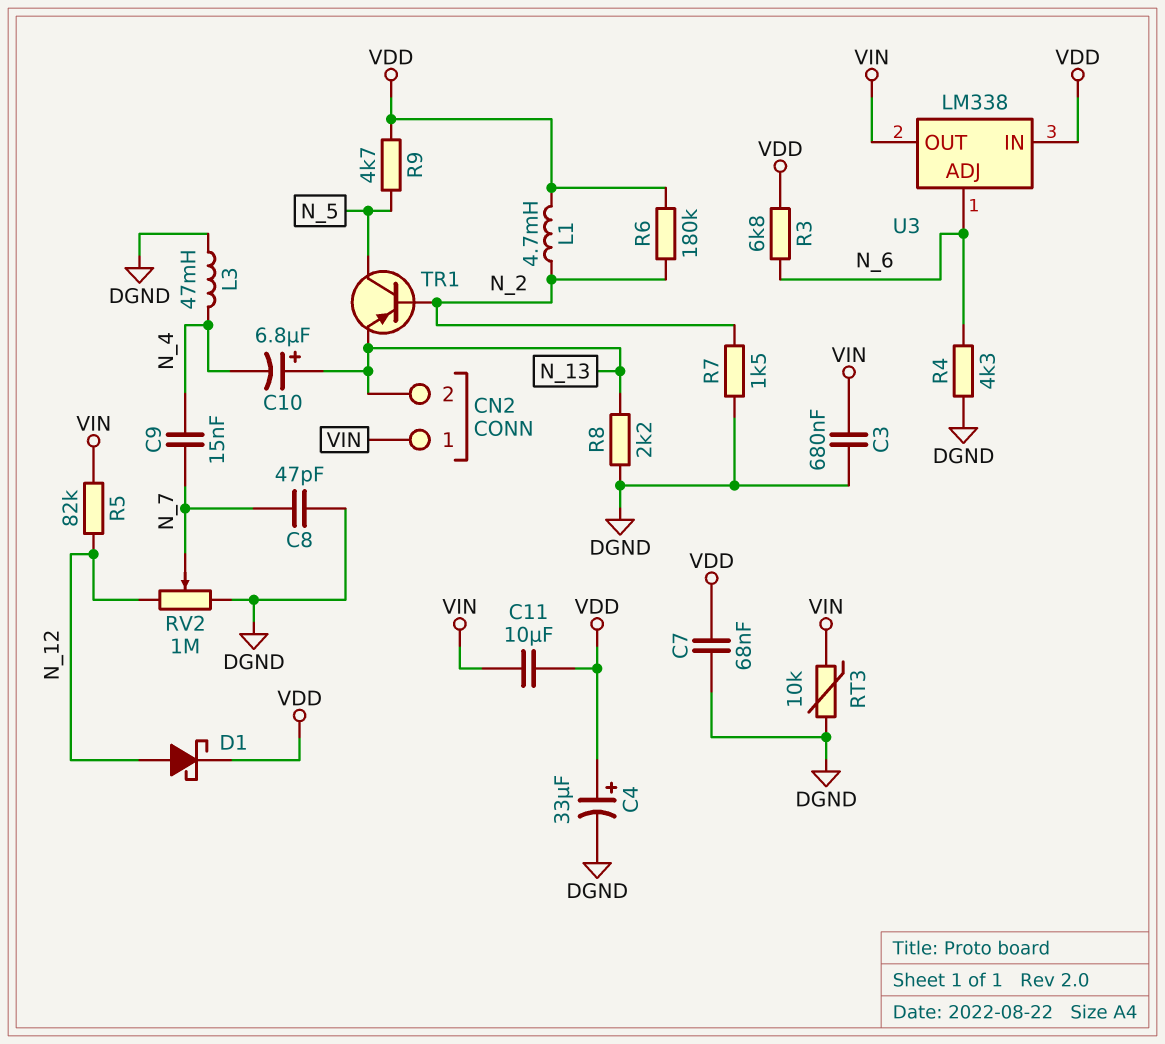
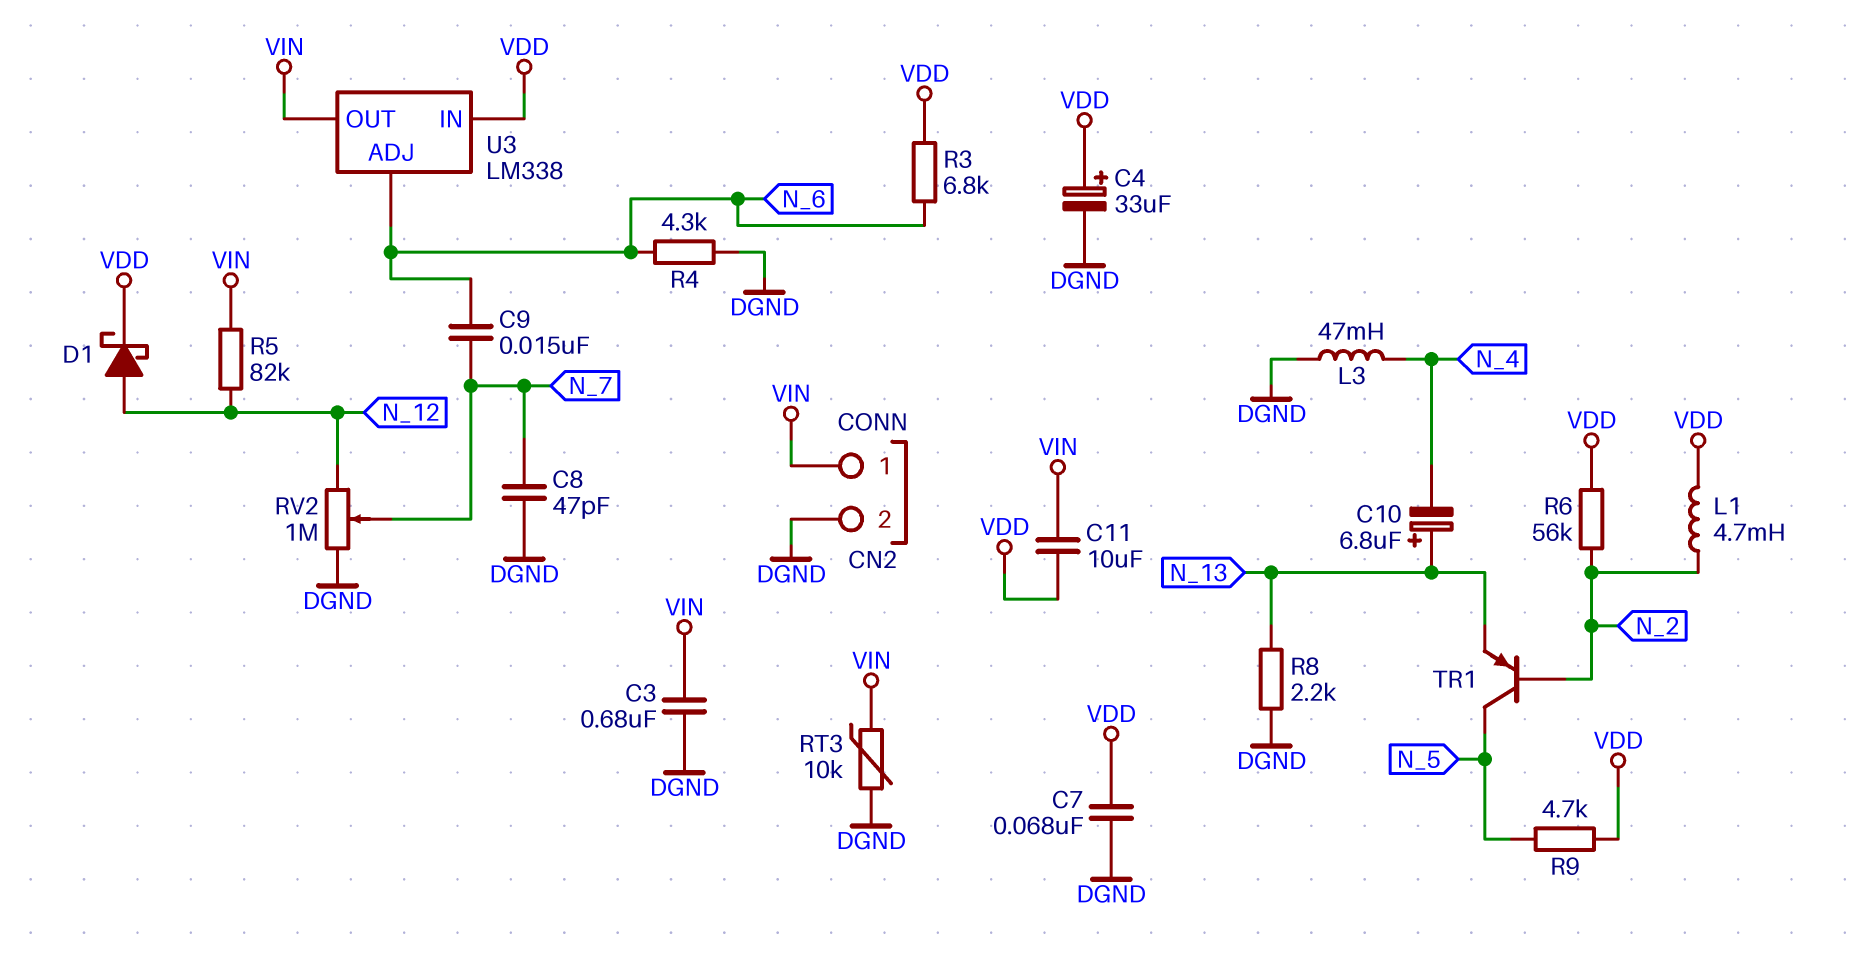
C9: 15nF (N_4, N_7) -> 15nF (N_6, N_7)
CN2 pin 2: N_13 -> DGND
R6: 180k (N_2, VDD) -> 56k (N_2, VDD)
R7: 1.5k (DGND, N_2) -> none

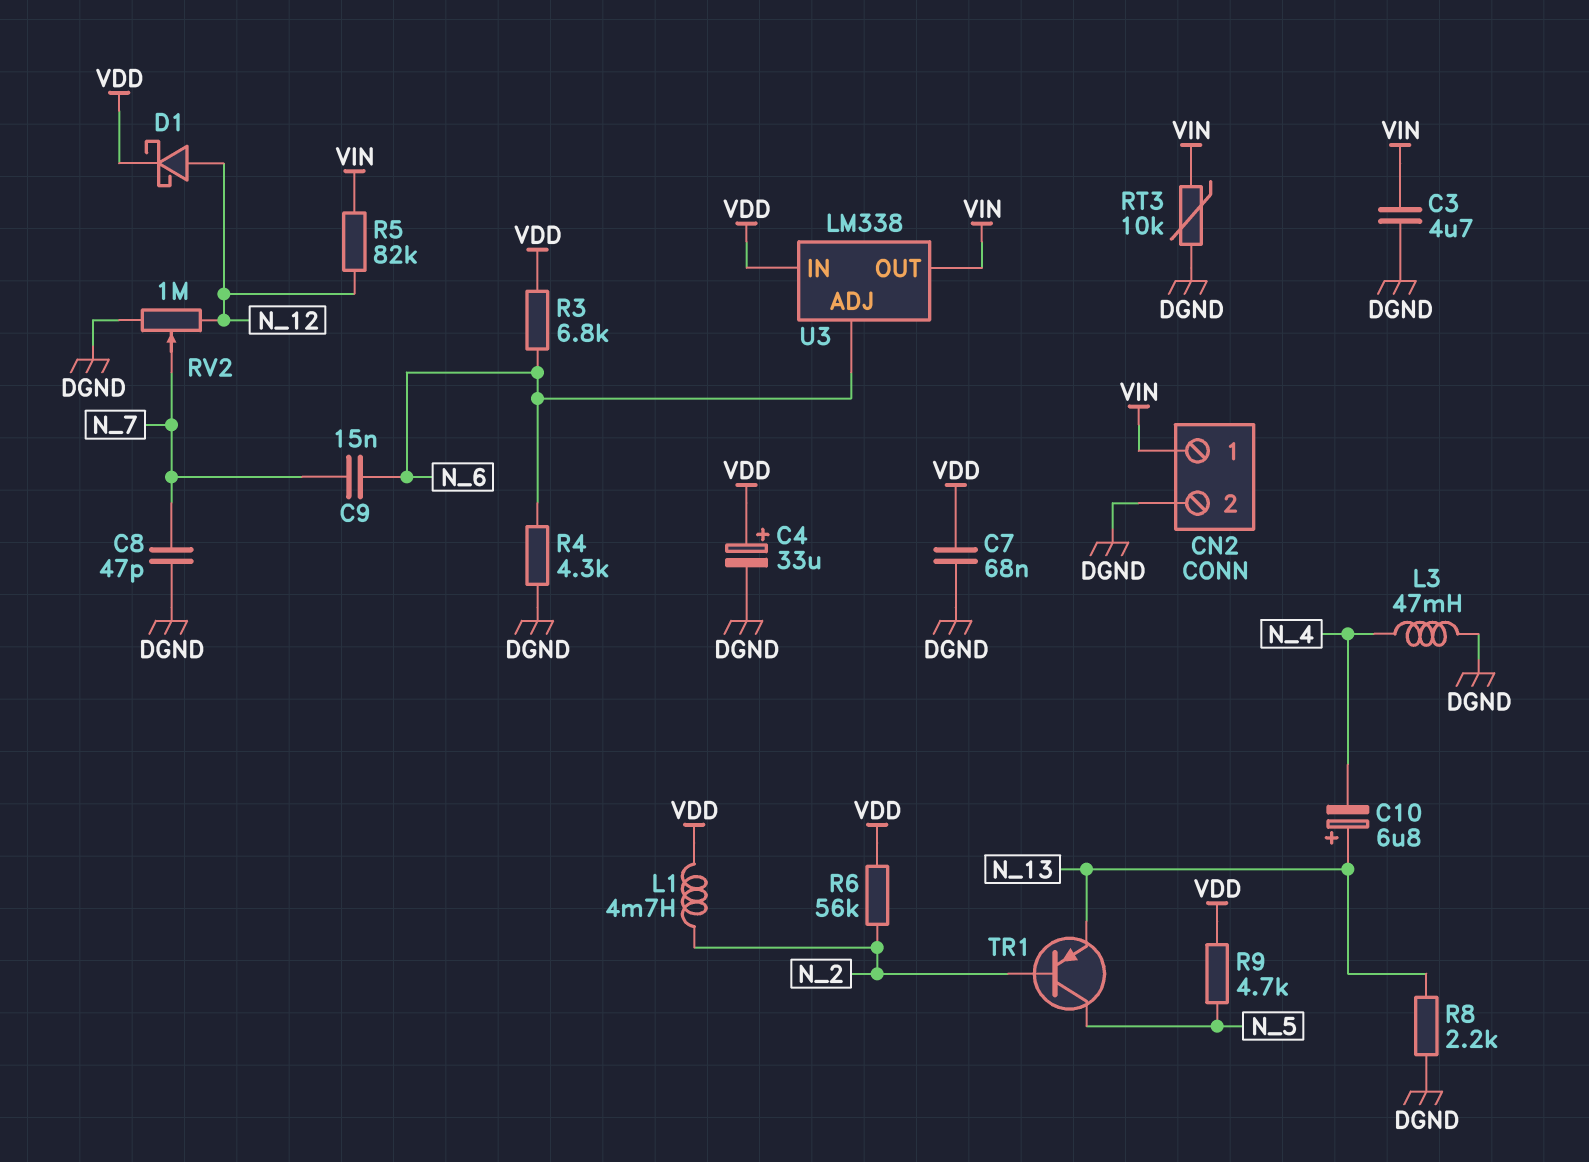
C3: 680nF (DGND, VIN) -> 4.7uF (DGND, VIN)
C11: 10uF (VDD, VIN) -> none

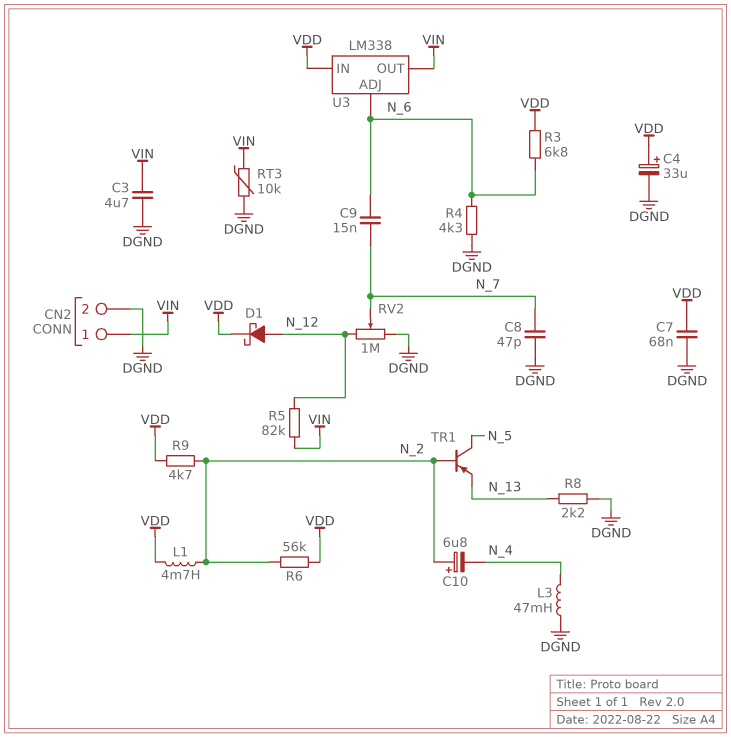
C10: 6.8uF (plus N_13, minus N_4) -> 6.8uF (plus N_2, minus N_4)
R9: 4.7k (N_5, VDD) -> 4.7k (N_2, VDD)

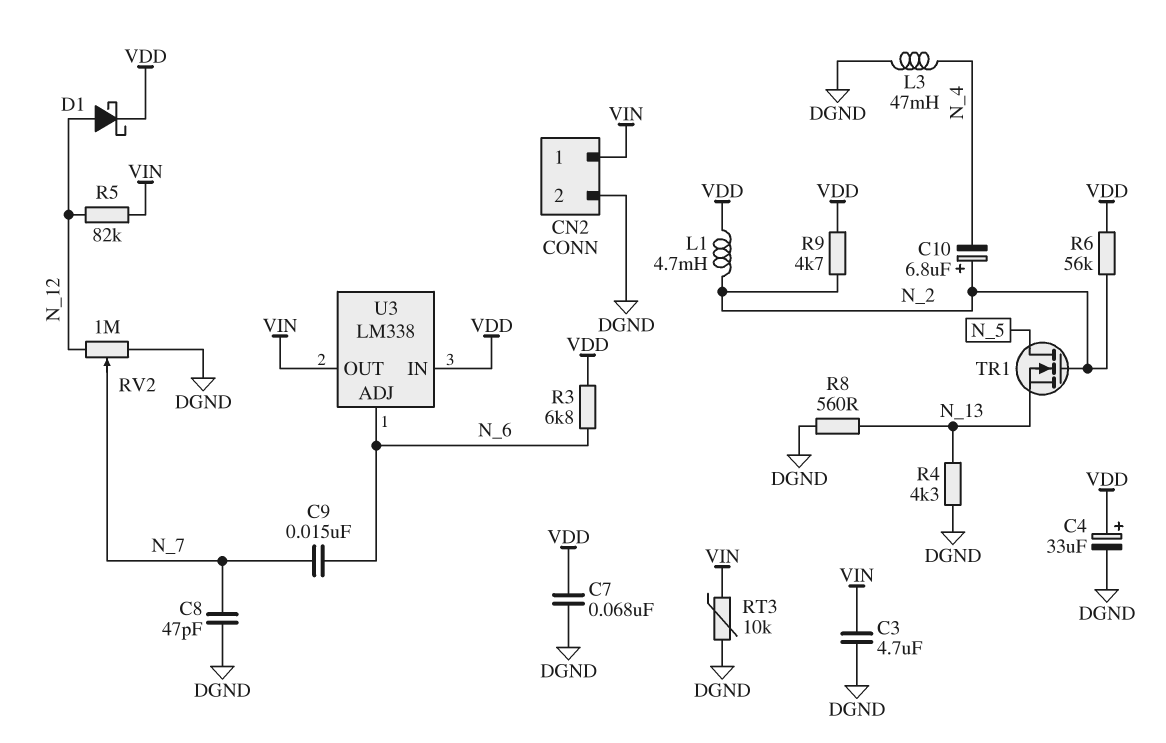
R4: 4.3k (DGND, N_6) -> 4.3k (DGND, N_13)
R8: 2.2k (DGND, N_13) -> 560 (DGND, N_13)
TR1: PNP (B N_2, C N_5, E N_13) -> NMOS (G N_2, D N_5, S N_13)

